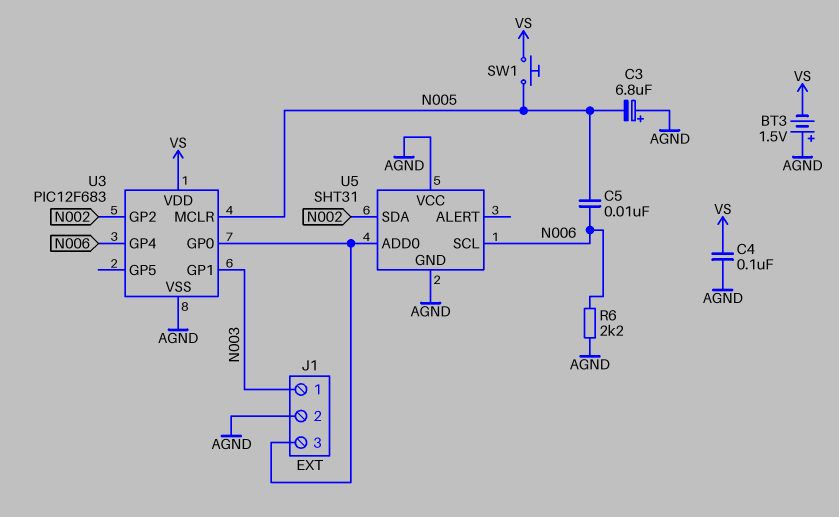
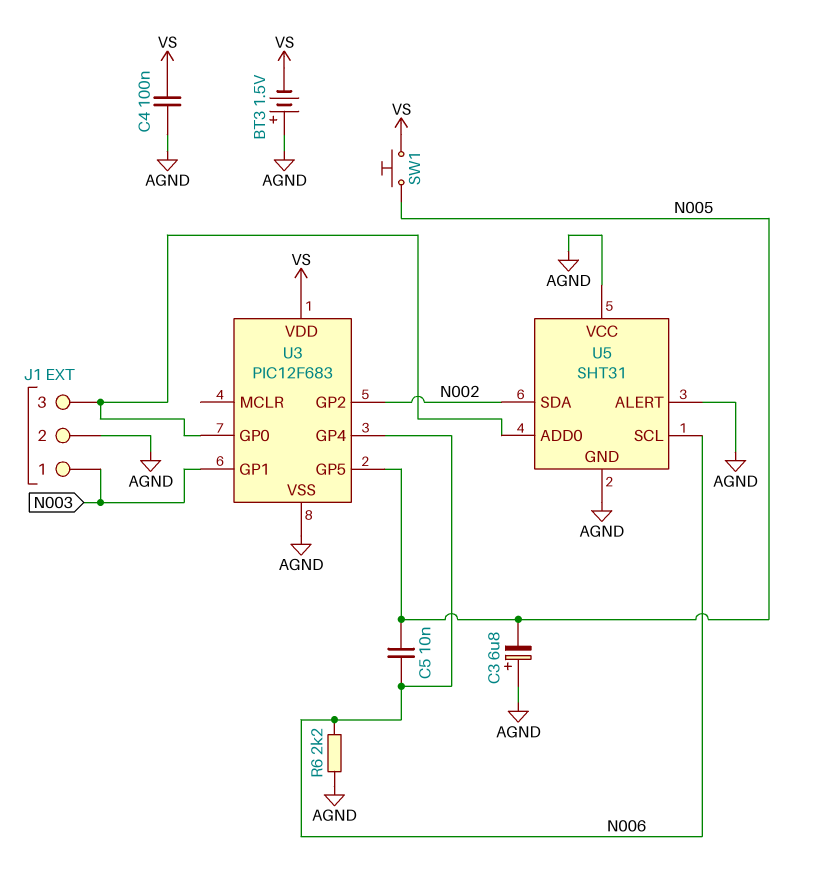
U3 pin GP5: none -> N005
U3 pin MCLR: N005 -> none
U5 pin ALERT: none -> AGND

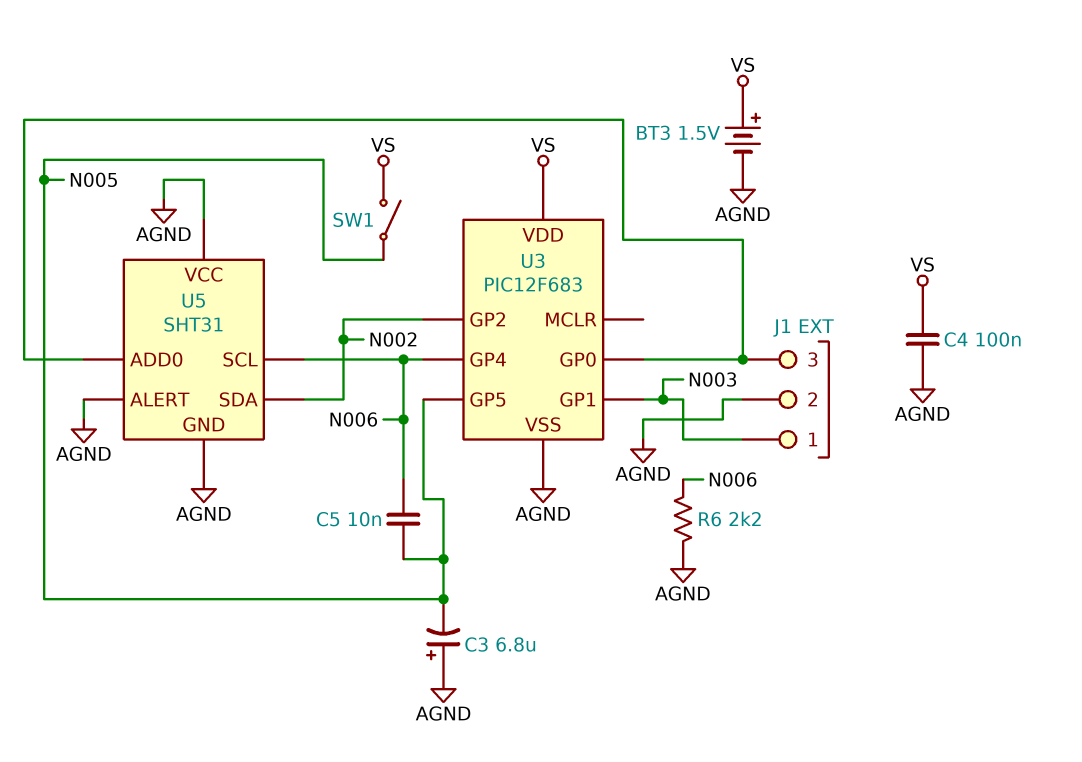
BT3: 1.5V (plus AGND, minus VS) -> 1.5V (plus VS, minus AGND)
SW1: button (N005, VS) -> switch (N005, VS)

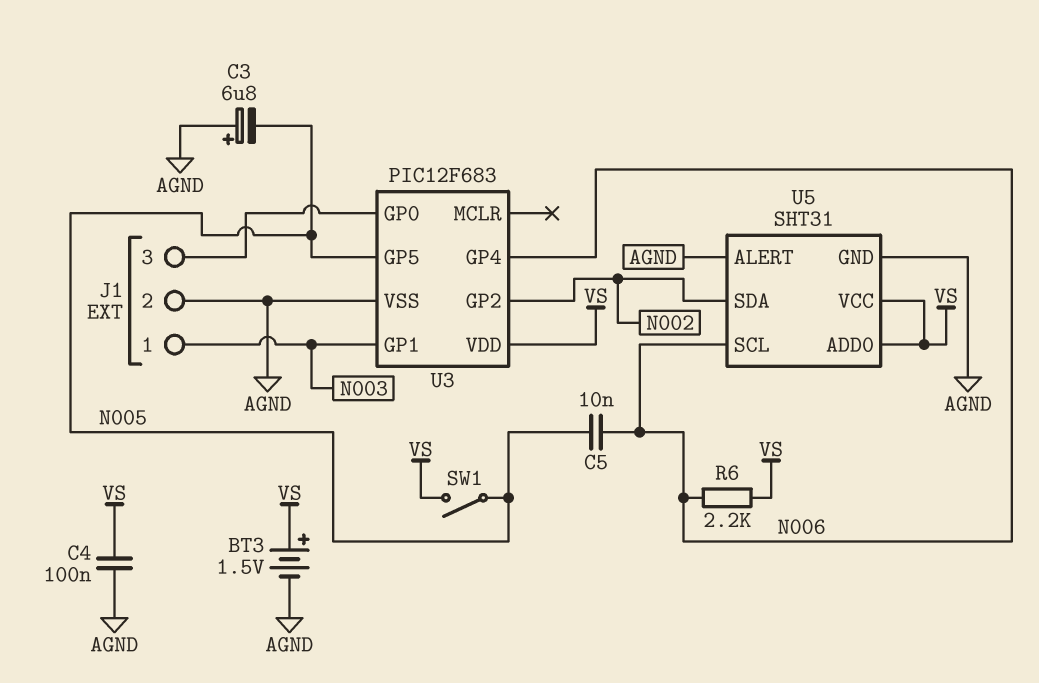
R6: 2.2k (AGND, N006) -> 2.2k (N006, VS)
U5 pin ADD0: J1/3 -> VS
U5 pin VCC: AGND -> VS

